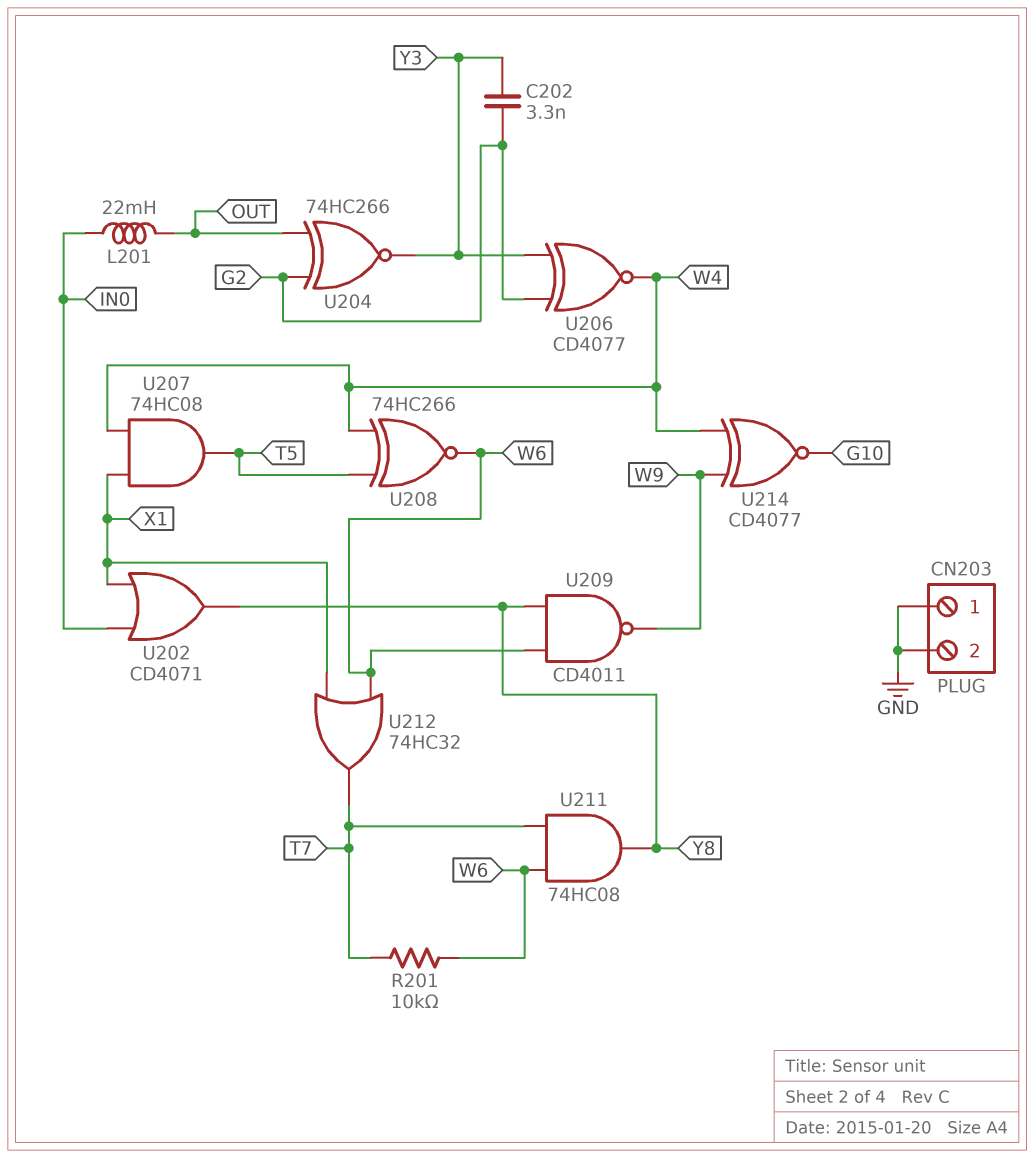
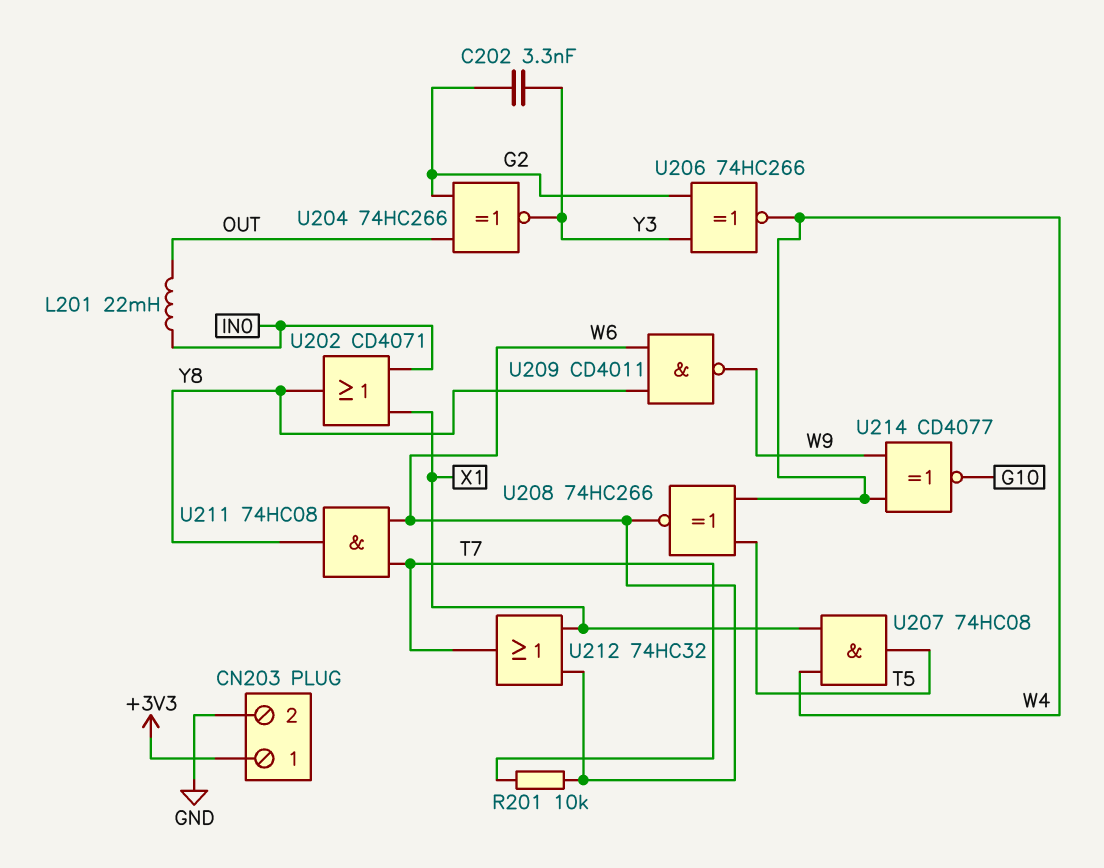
CN203 pin 1: GND -> +3V3
U206: XNOR CD4077 (in G2, in Y3, out W4) -> XNOR 74HC266 (in G2, in Y3, out W4)

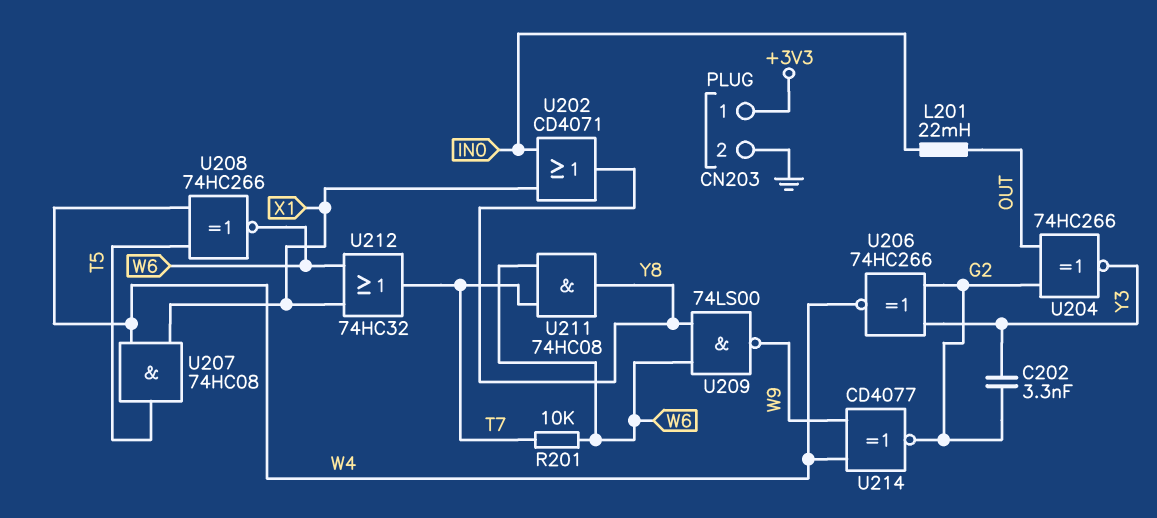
U209: NAND CD4011 (in W6, in Y8, out W9) -> NAND 74LS00 (in W6, in Y8, out W9)
U214: XNOR CD4077 (in W4, in W9, out G10) -> XNOR CD4077 (in W4, in W9, out G2)

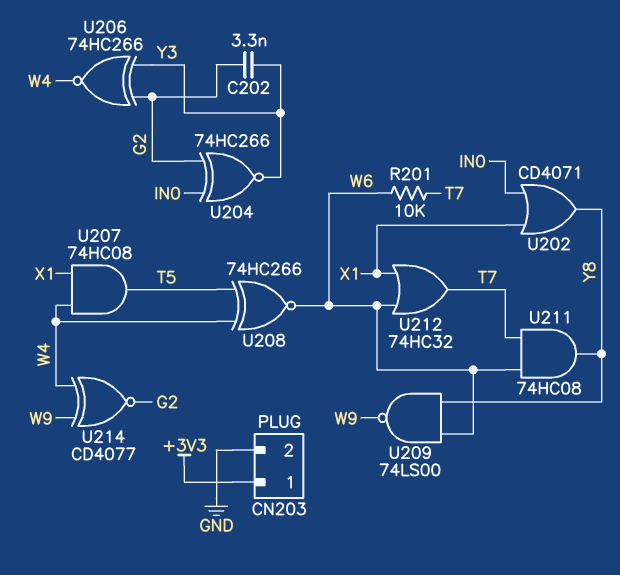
L201: 22mH (IN0, OUT) -> none
U204: XNOR 74HC266 (in G2, in OUT, out Y3) -> XNOR 74HC266 (in G2, in IN0, out Y3)

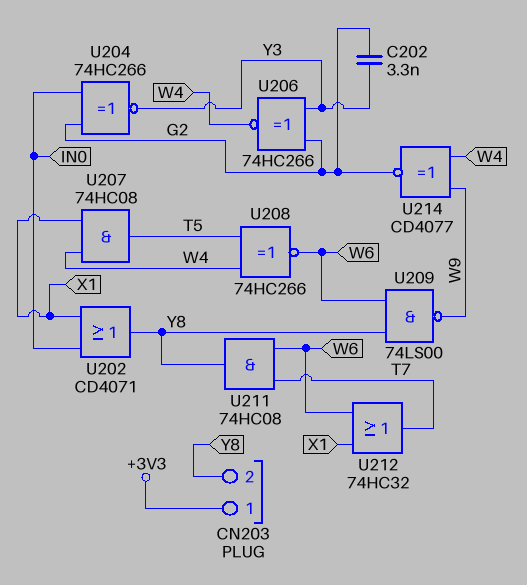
CN203 pin 2: GND -> Y8
R201: 10k (T7, W6) -> none

